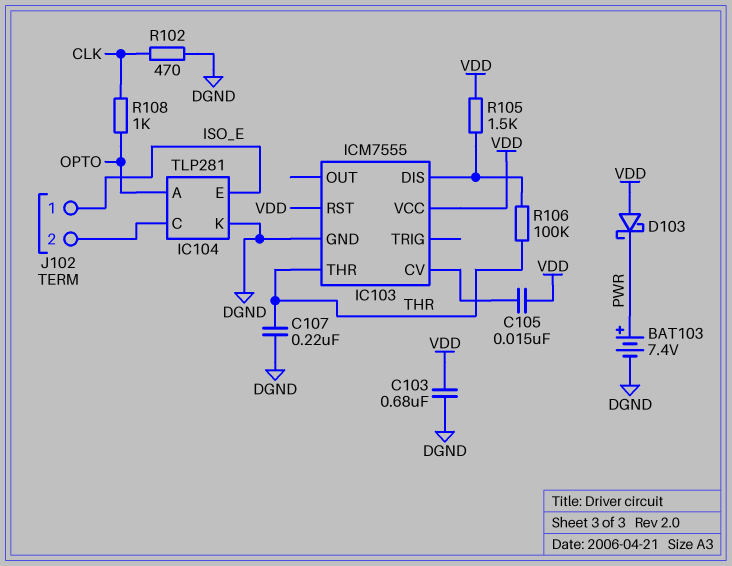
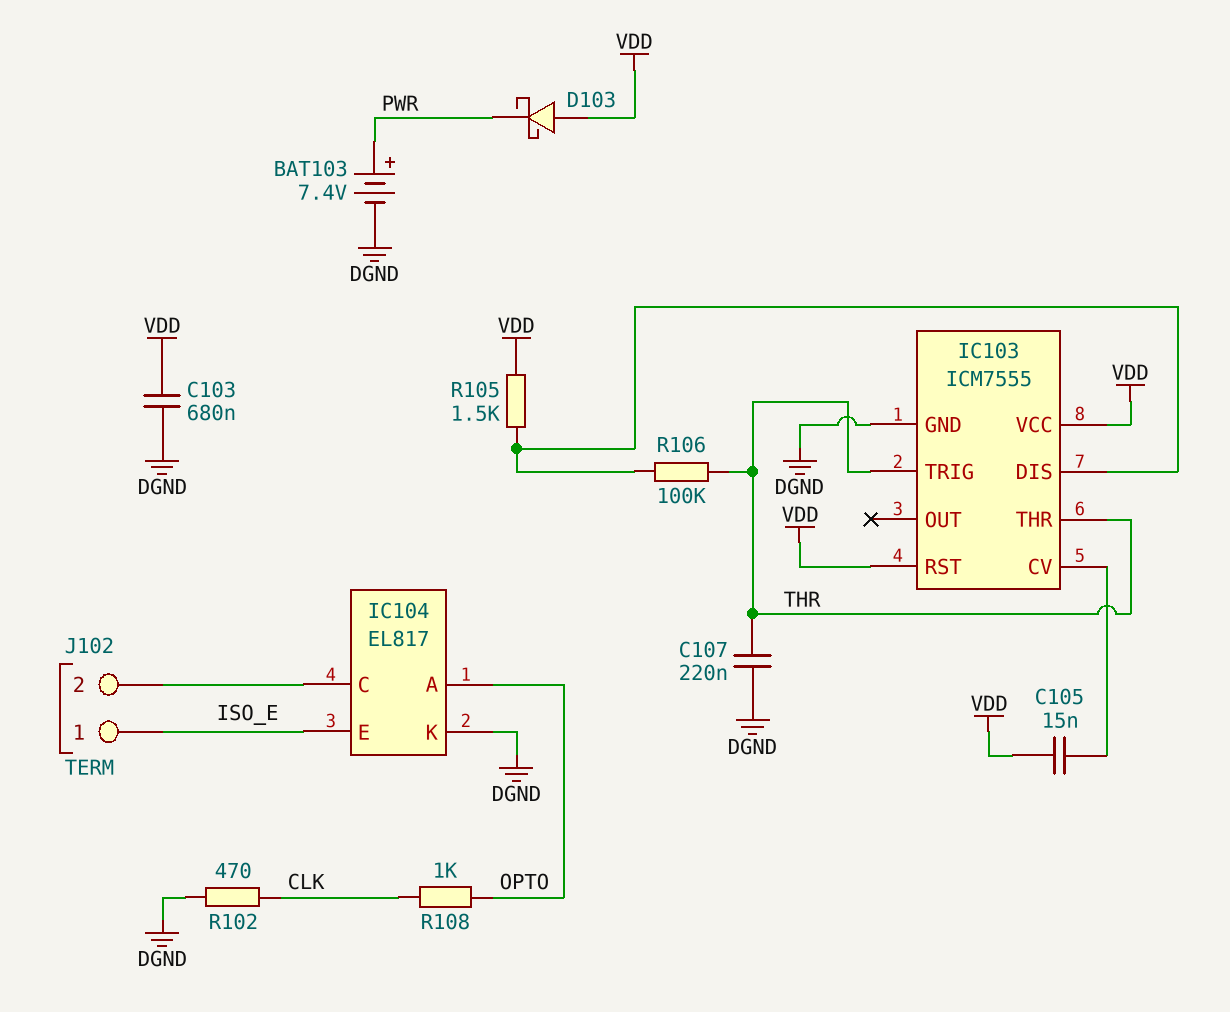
IC103 pin TRIG: none -> THR
IC104: TLP281 -> EL817

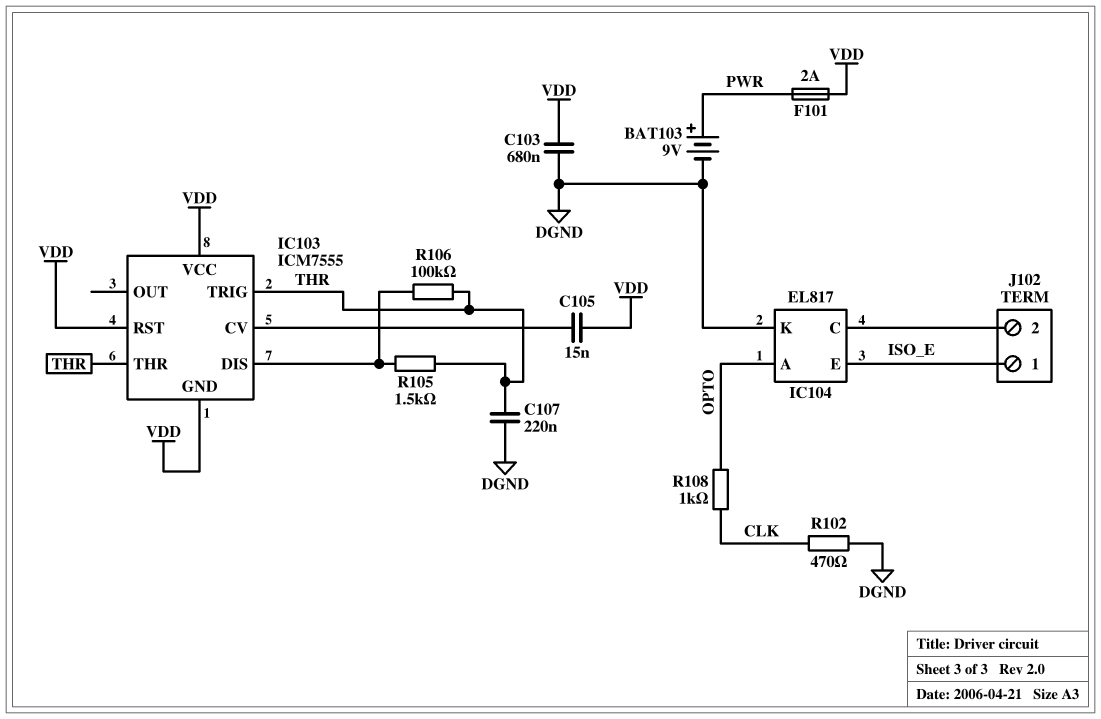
BAT103: 7.4V (plus PWR, minus DGND) -> 9V (plus PWR, minus DGND)
D103: schottky (A VDD, K PWR) -> none
F101: none -> 2A (PWR, VDD)
IC103 pin GND: DGND -> VDD
R105: 1.5k (IC103/DIS, VDD) -> 1.5k (IC103/DIS, THR)

